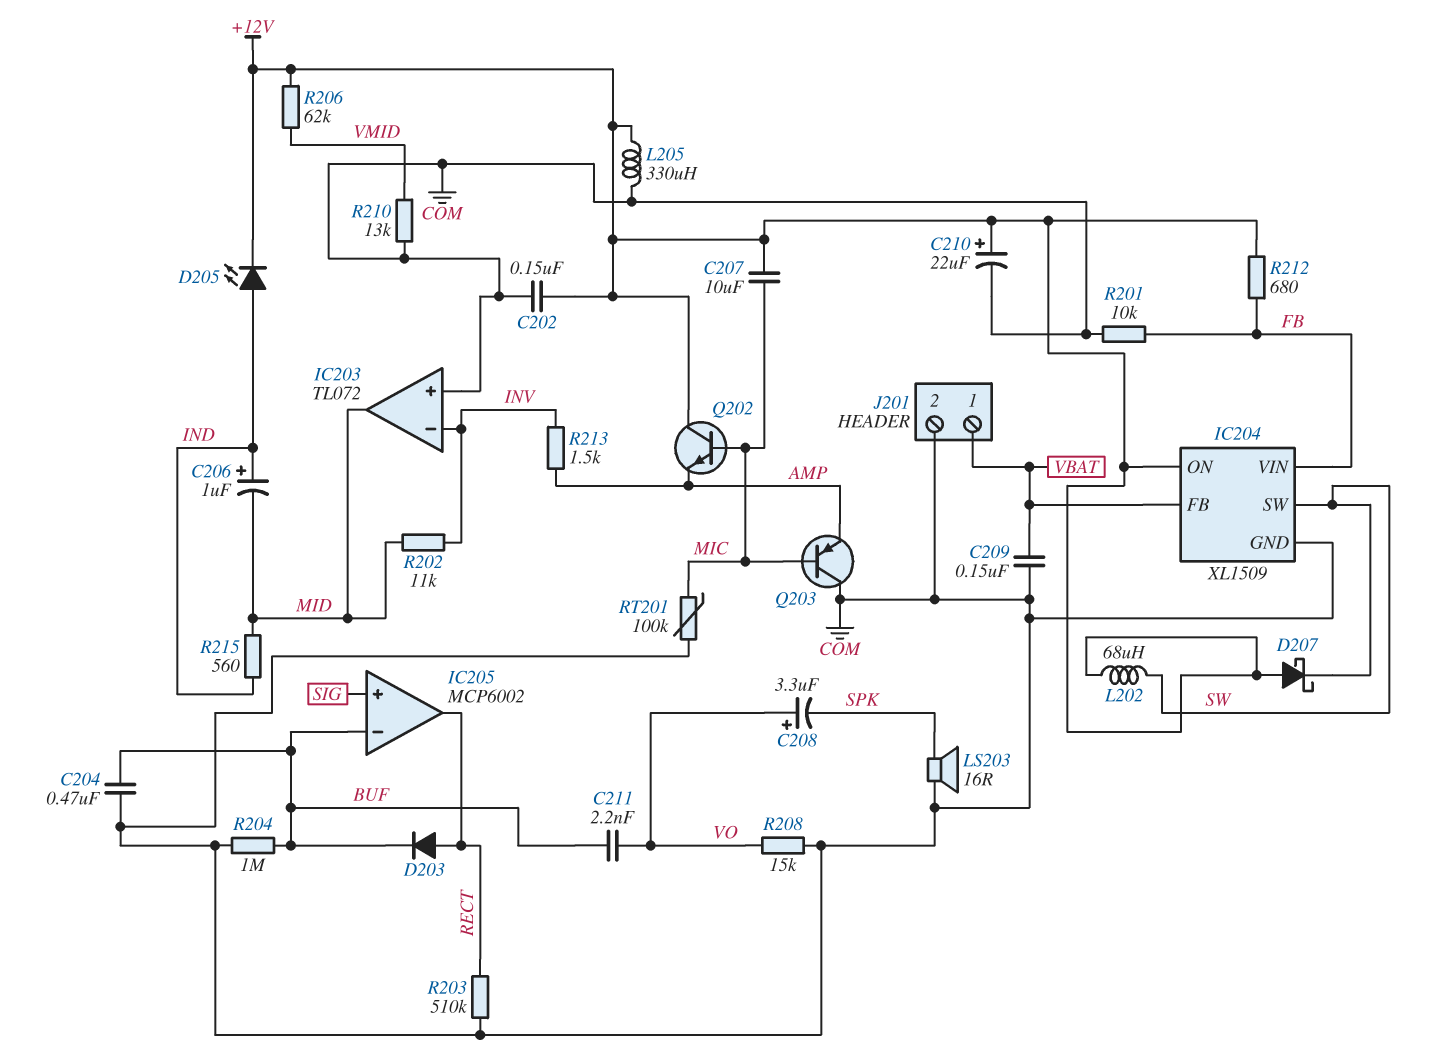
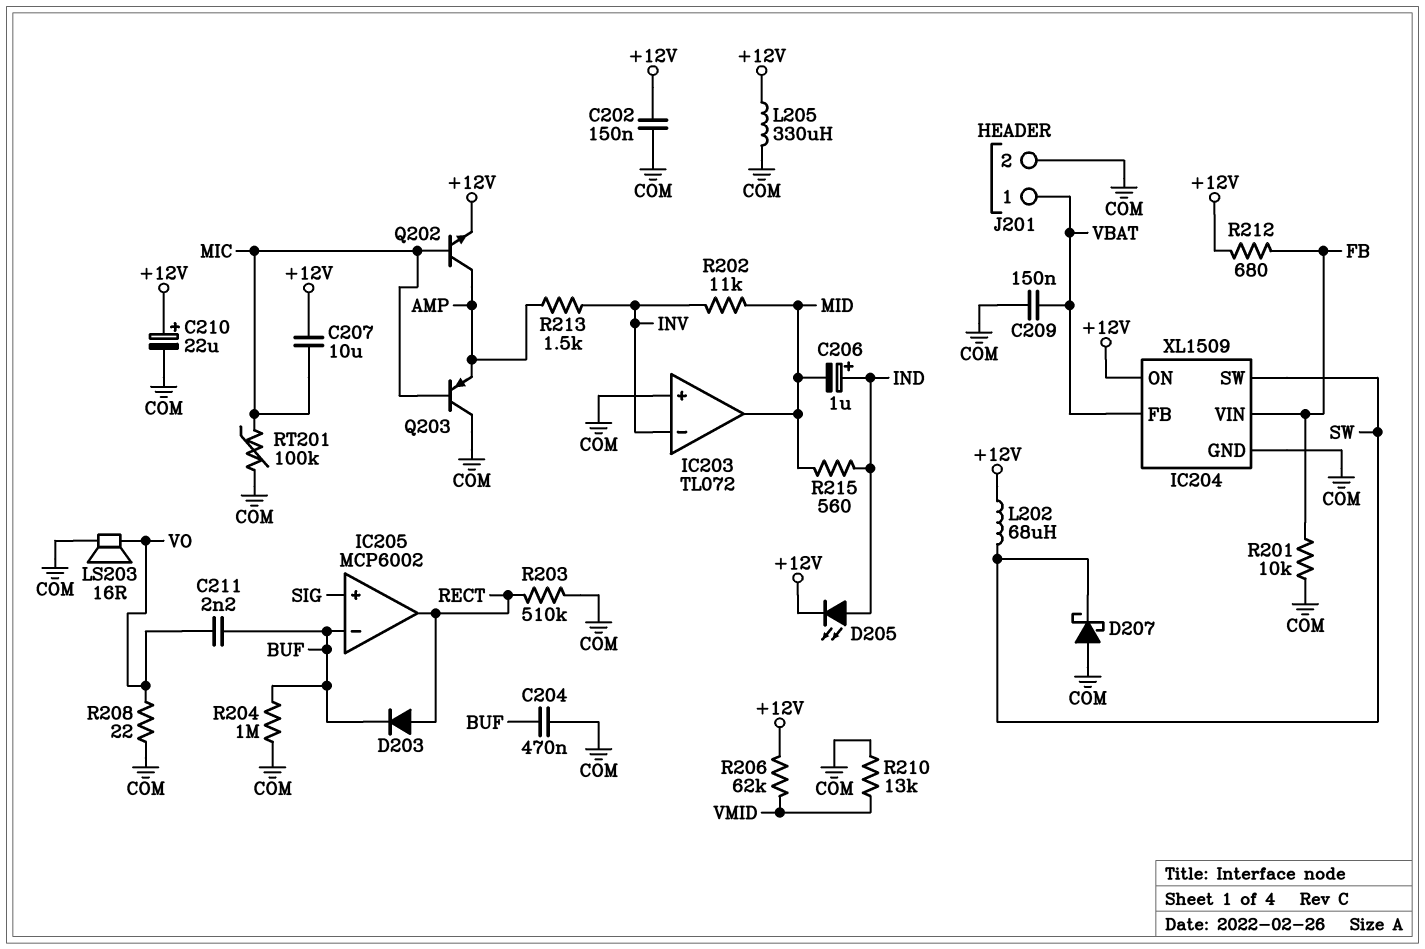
C208: 3.3uF (plus VO, minus SPK) -> none
D207: schottky (A +12V, K SW) -> schottky (A COM, K SW)
LS203: speaker 16R (COM, SPK) -> speaker 16R (COM, VO)
Q202: NPN (B MIC, C +12V, E AMP) -> NPN (B MIC, C AMP, E +12V)
R208: 15k (COM, VO) -> 22 (COM, VO)

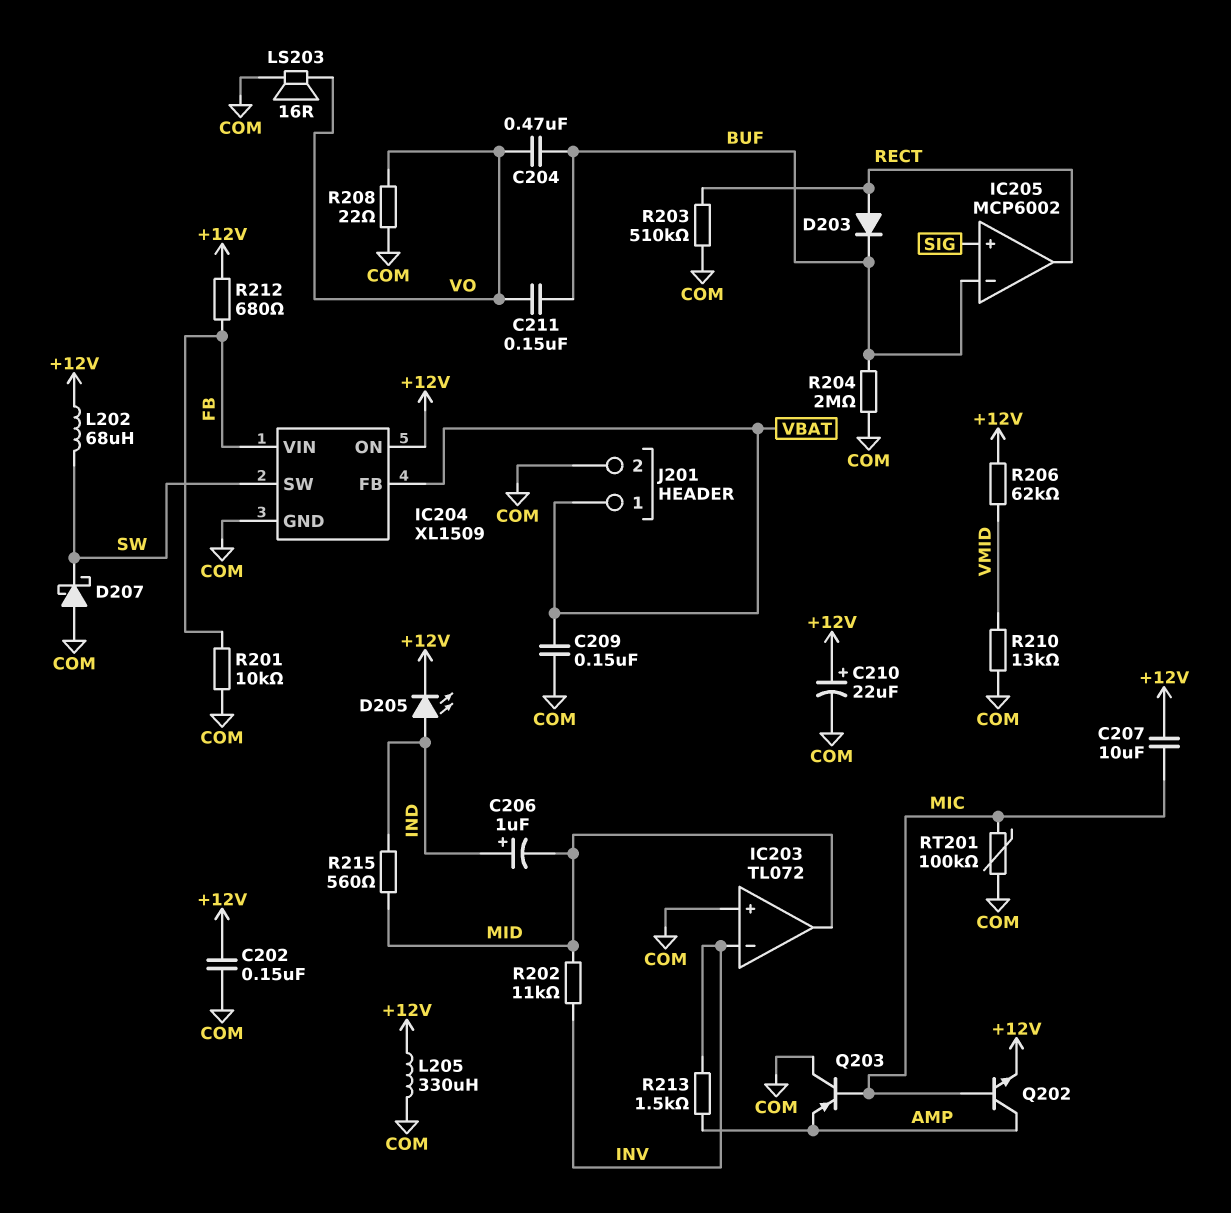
C204: 470nF (BUF, COM) -> 470nF (BUF, VO)
C211: 2.2nF (BUF, VO) -> 150nF (BUF, VO)
R204: 1M (BUF, COM) -> 2M (BUF, COM)

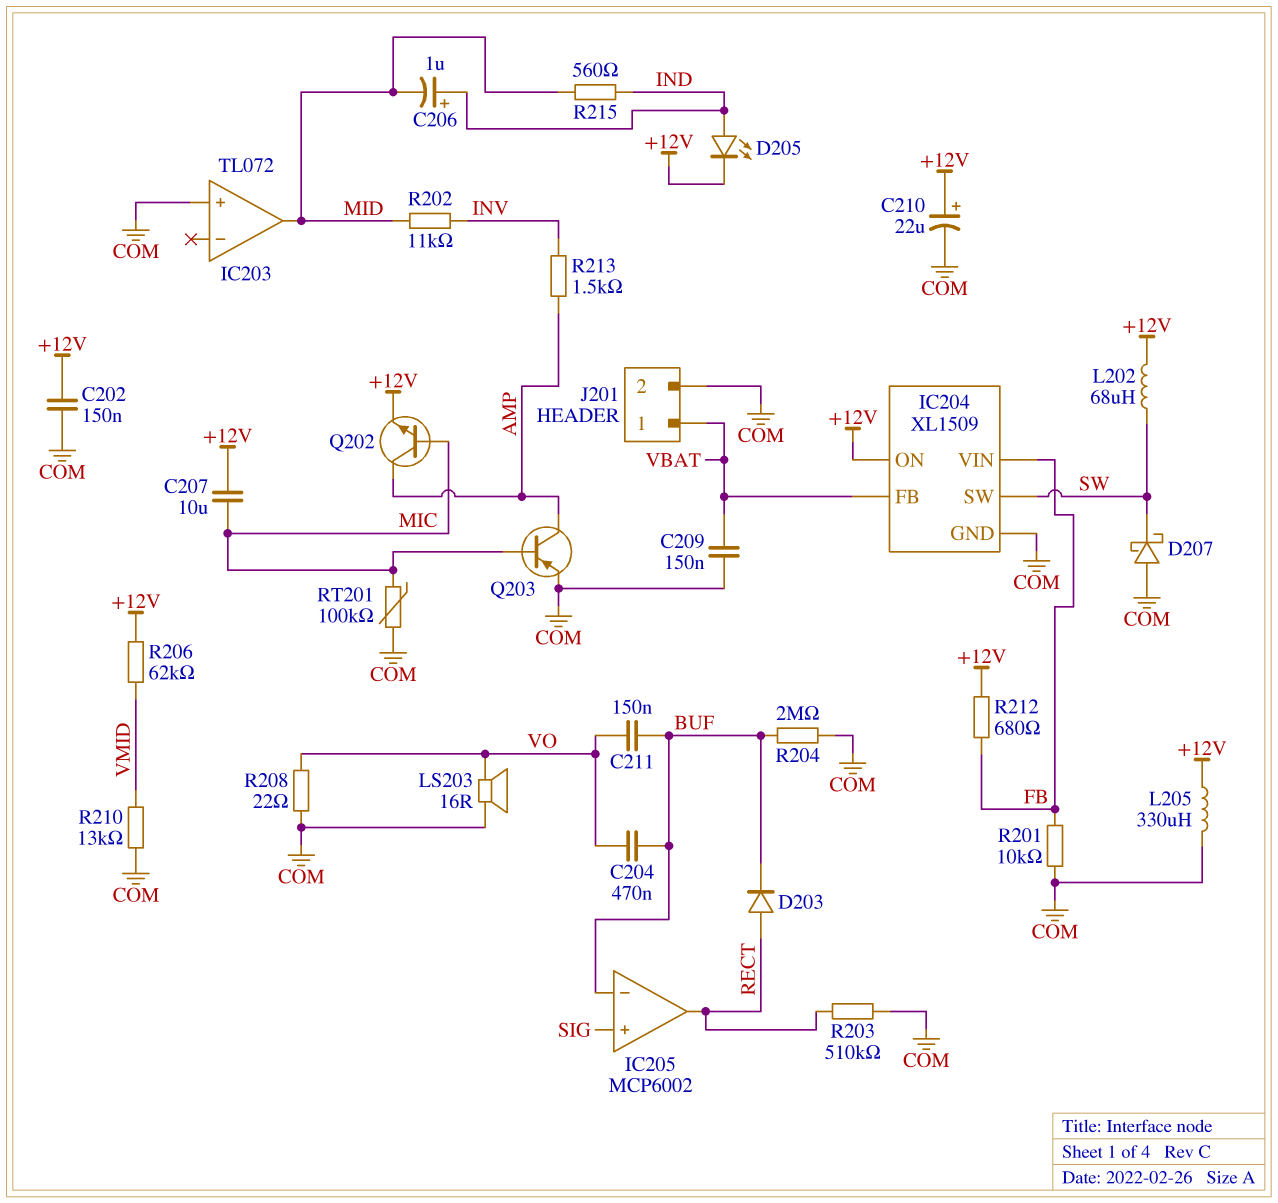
IC203 pin in-: INV -> none
Q203: PNP (B MIC, C COM, E AMP) -> PNP (B MIC, C AMP, E COM)

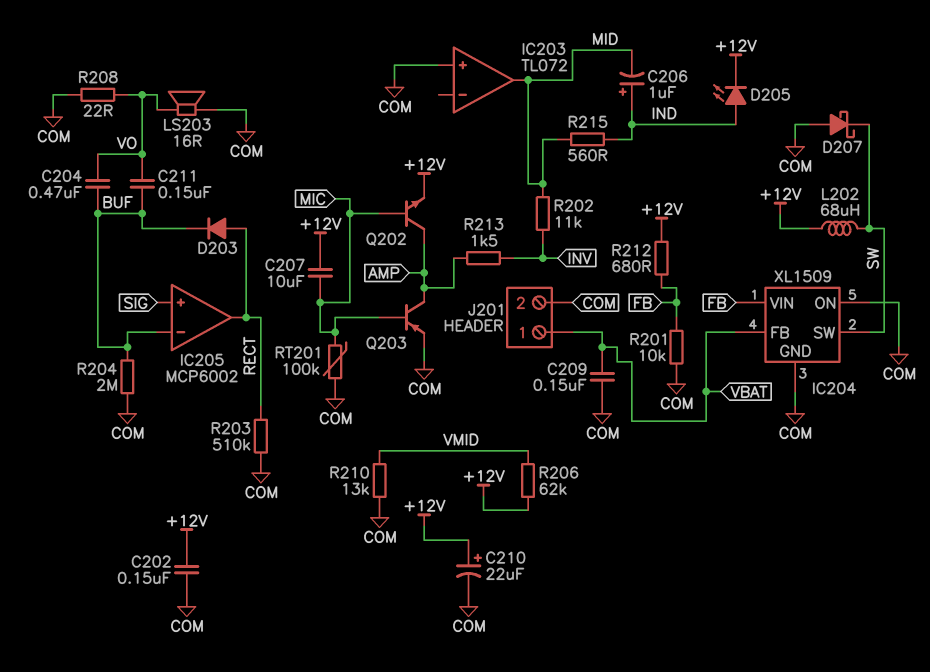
IC204 pin ON: +12V -> COM
L205: 330uH (+12V, COM) -> none

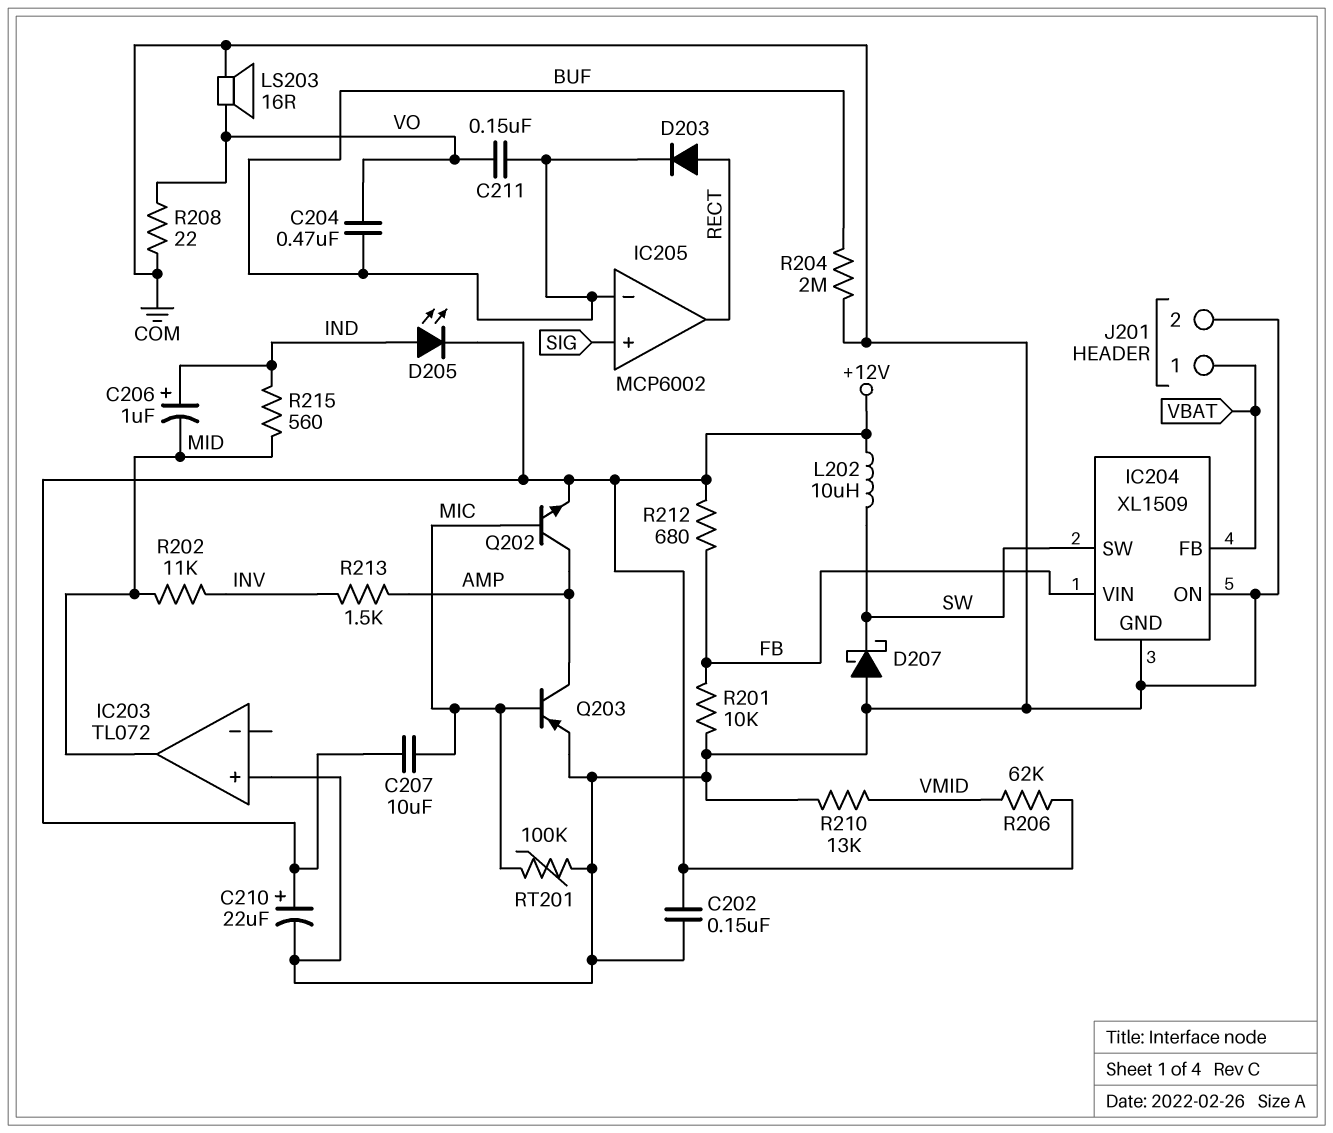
C209: 150nF (COM, VBAT) -> none
L202: 68uH (+12V, SW) -> 10uH (+12V, SW)
R203: 510k (COM, RECT) -> none

